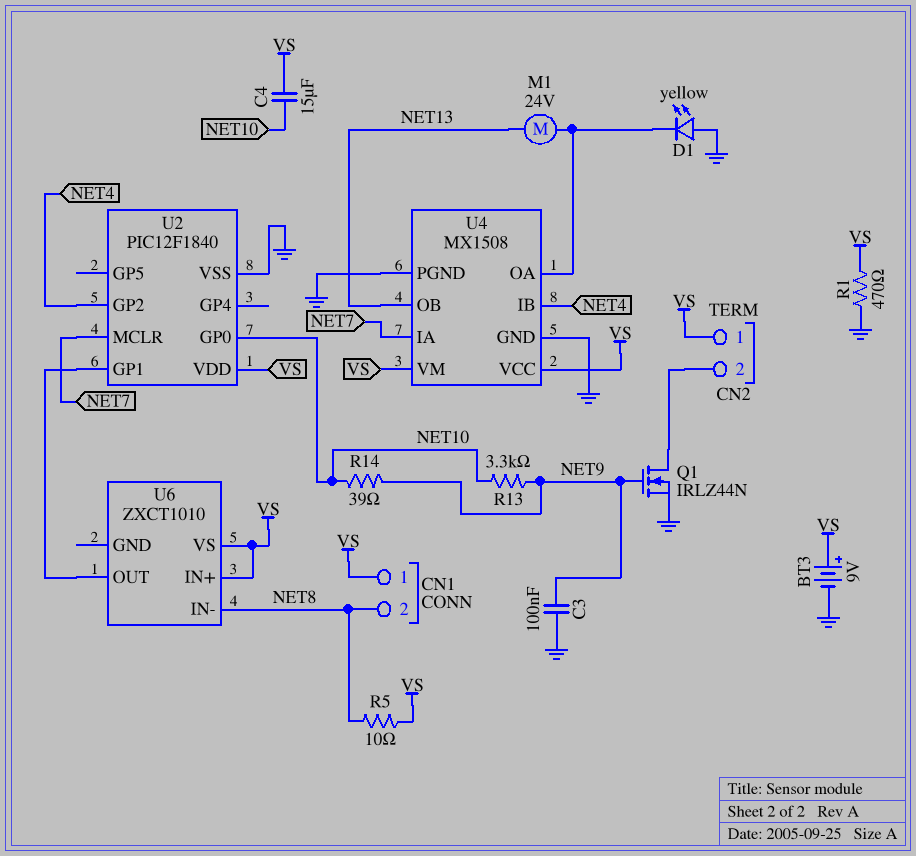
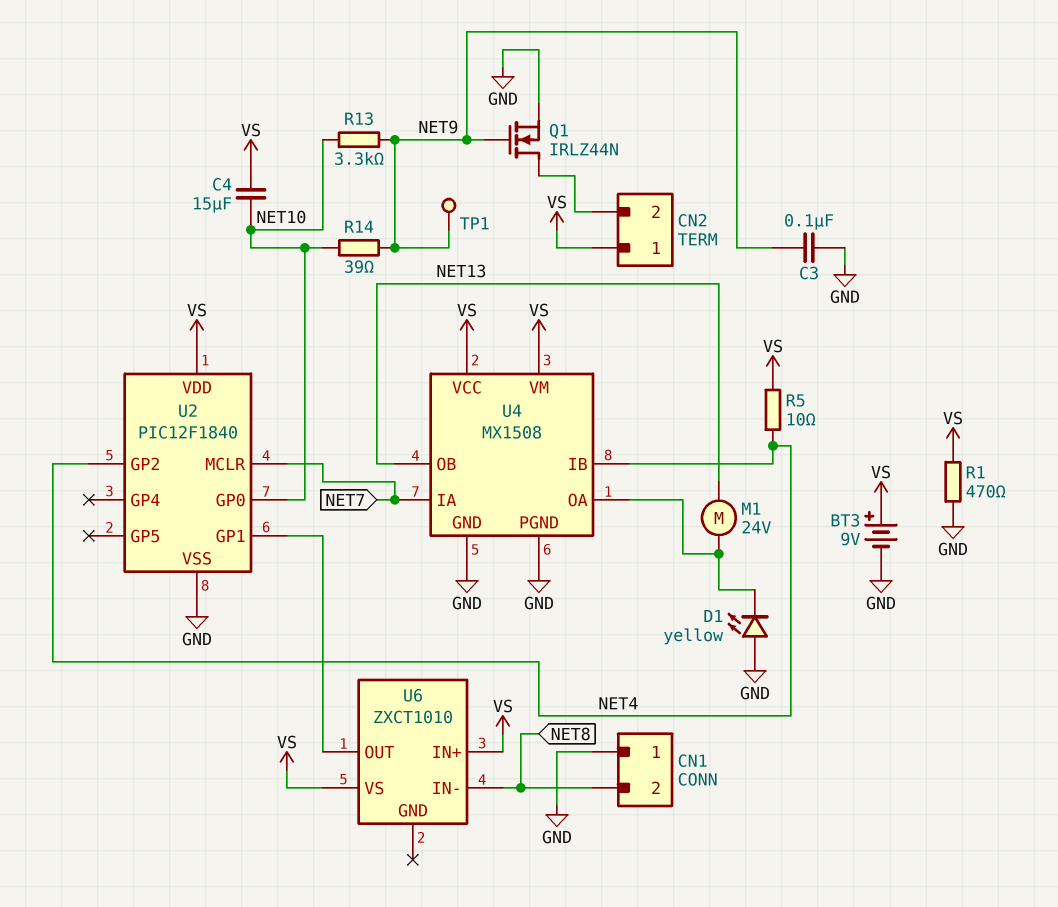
CN1 pin 1: VS -> GND
R5: 10 (NET8, VS) -> 10 (NET4, VS)
TP1: none -> test point (NET9)

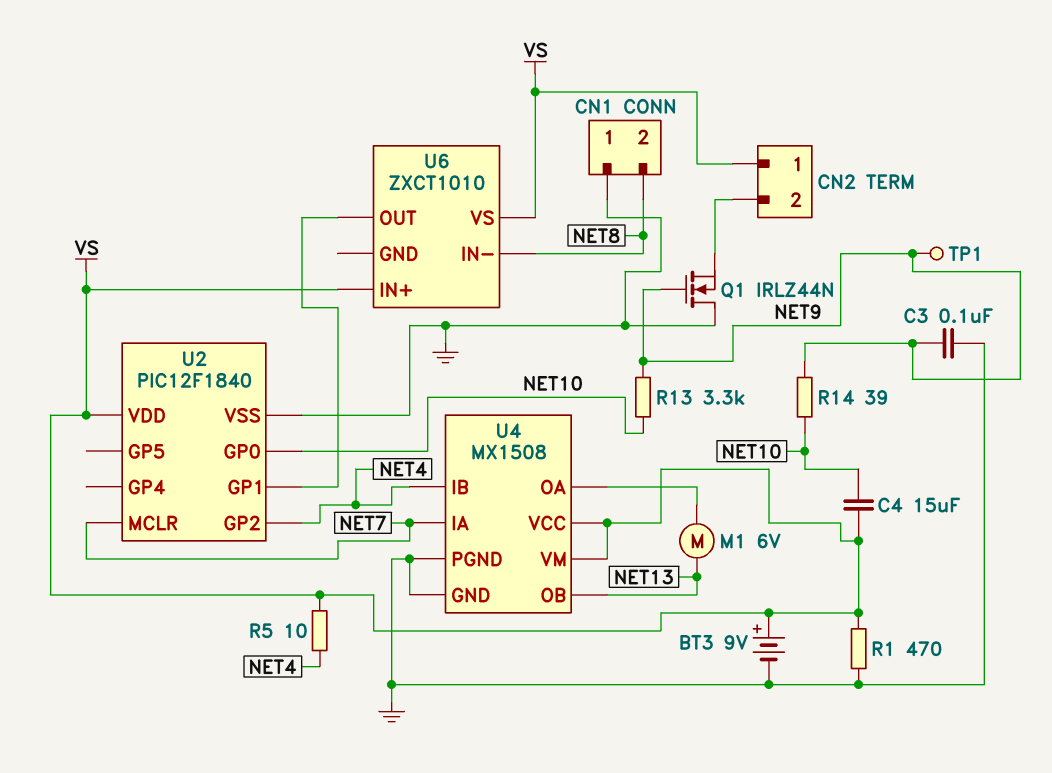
D1: LED yellow (A GND, K U4/OA) -> none
M1: motor 24V (NET13, U4/OA) -> motor 6V (NET13, U4/OA)
Q1: NMOS IRLZ44N (G NET9, D CN2/2, S GND) -> NMOS IRLZ44N (G NET9, D GND, S CN2/2)

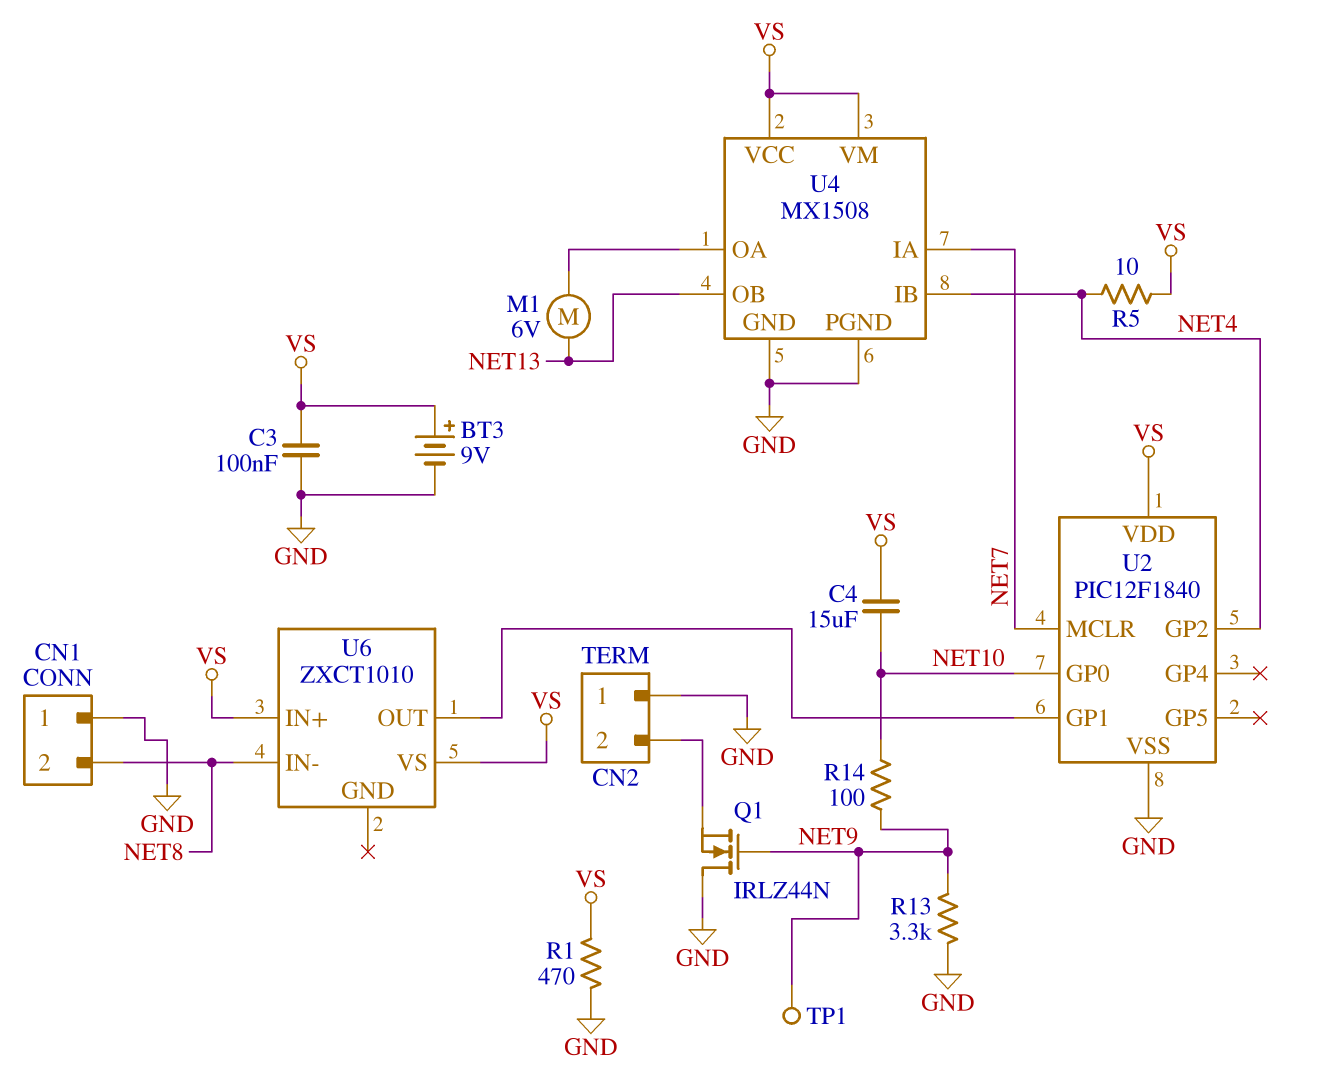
C3: 100nF (GND, NET9) -> 100nF (GND, VS)
CN2 pin 1: VS -> GND
R13: 3.3k (NET9, NET10) -> 3.3k (GND, NET9)
R14: 39 (NET9, NET10) -> 100 (NET9, NET10)

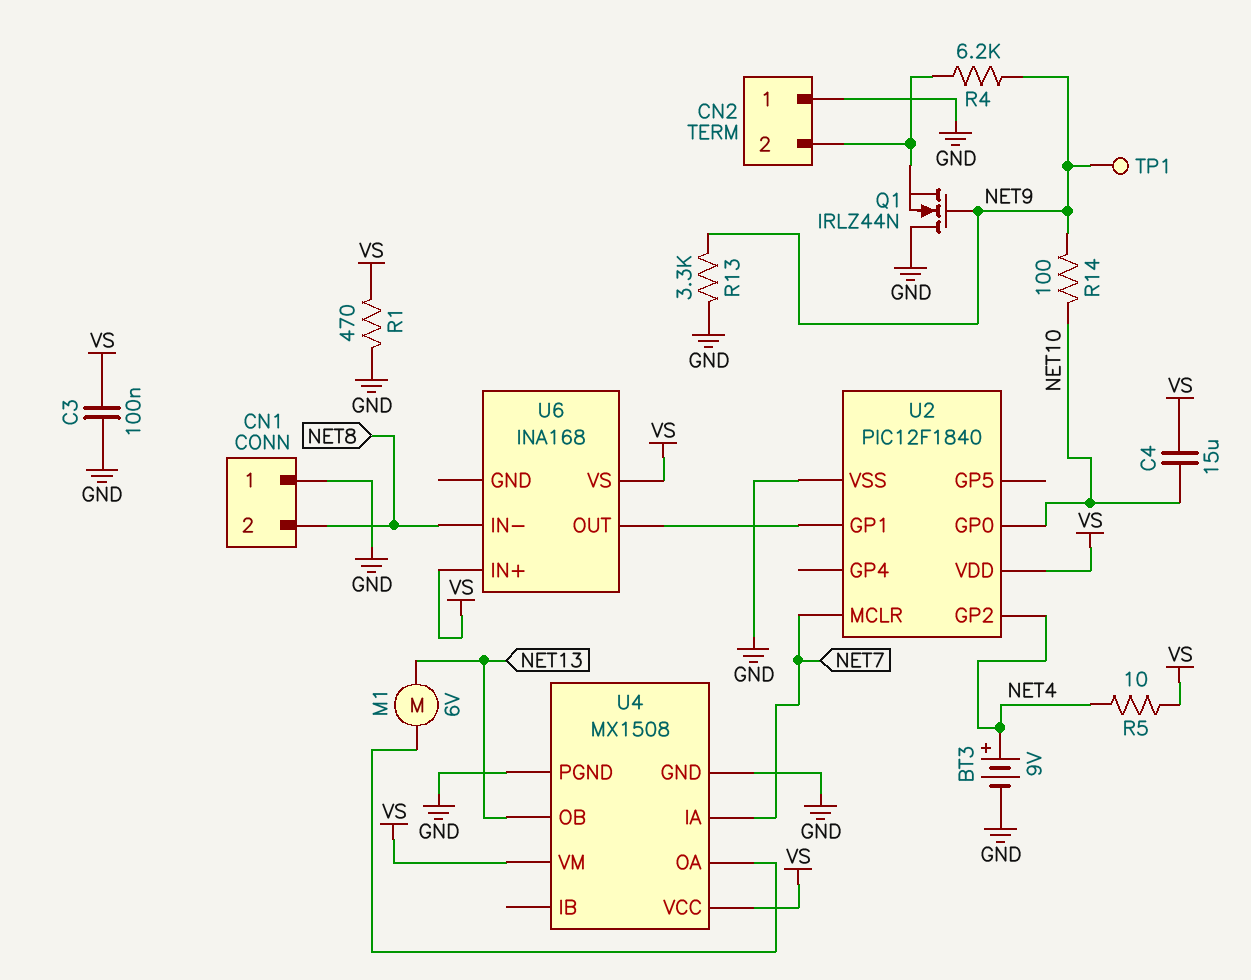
BT3: 9V (plus VS, minus GND) -> 9V (plus NET4, minus GND)
R4: none -> 6.2k (CN2/2, NET9)
U4 pin IB: NET4 -> none
U6: ZXCT1010 -> INA168

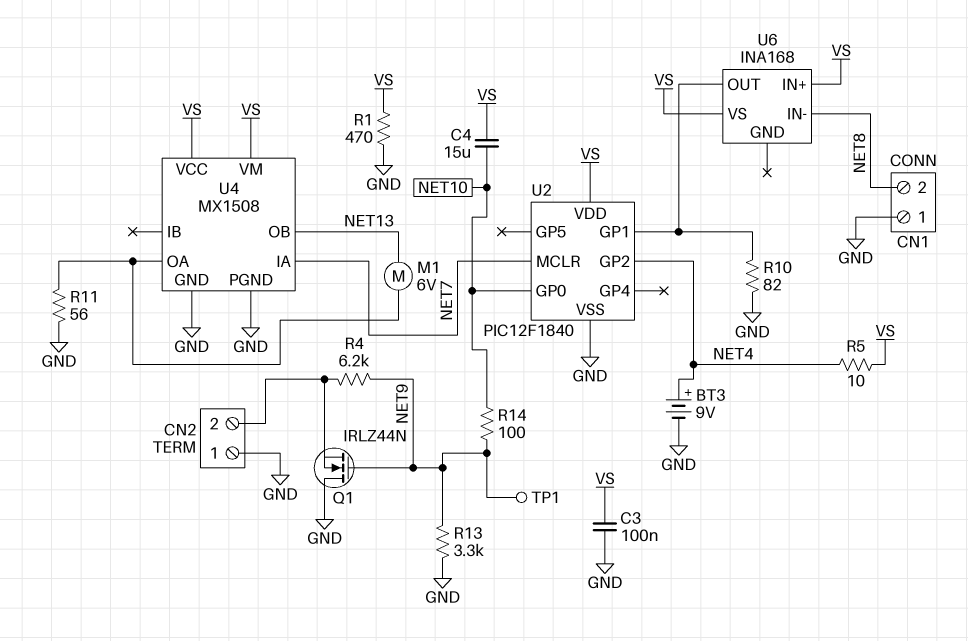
R10: none -> 82 (GND, U2/GP1)
R11: none -> 56 (GND, U4/OA)

